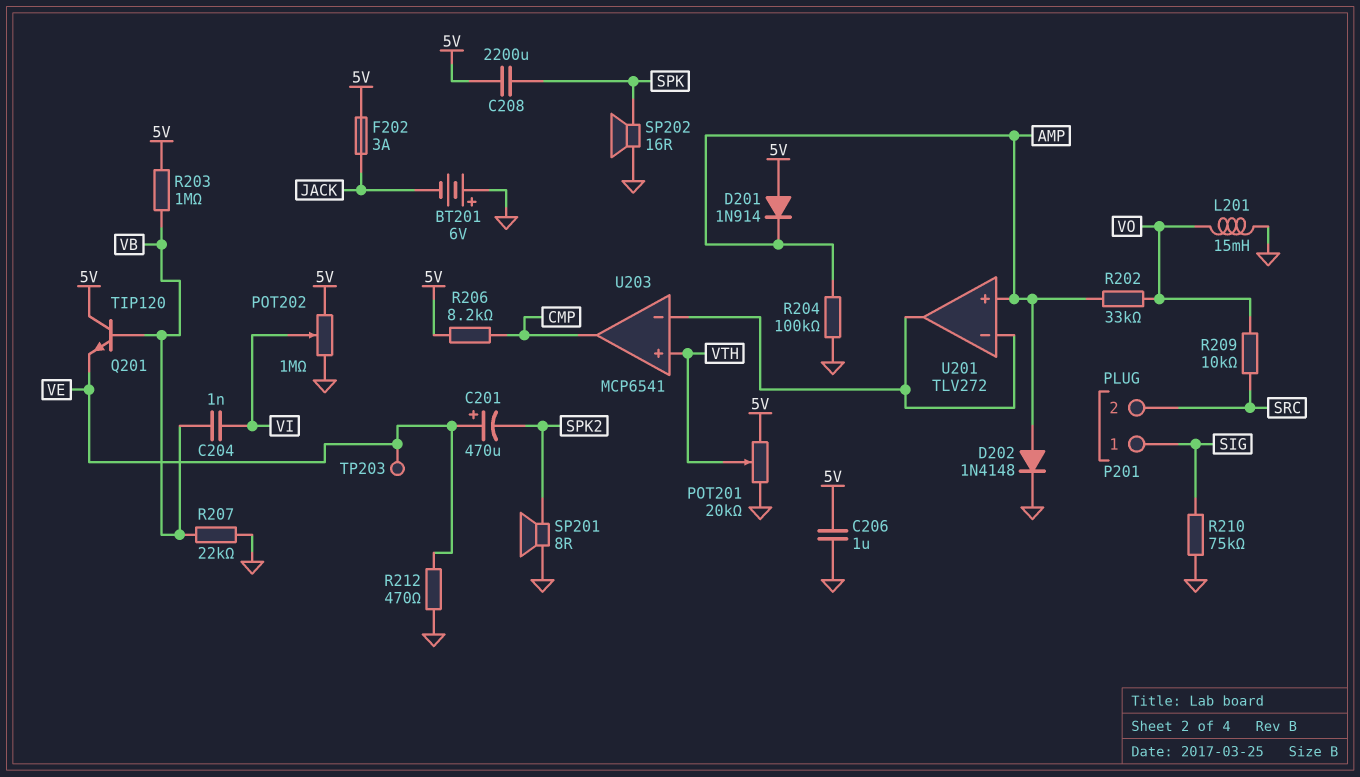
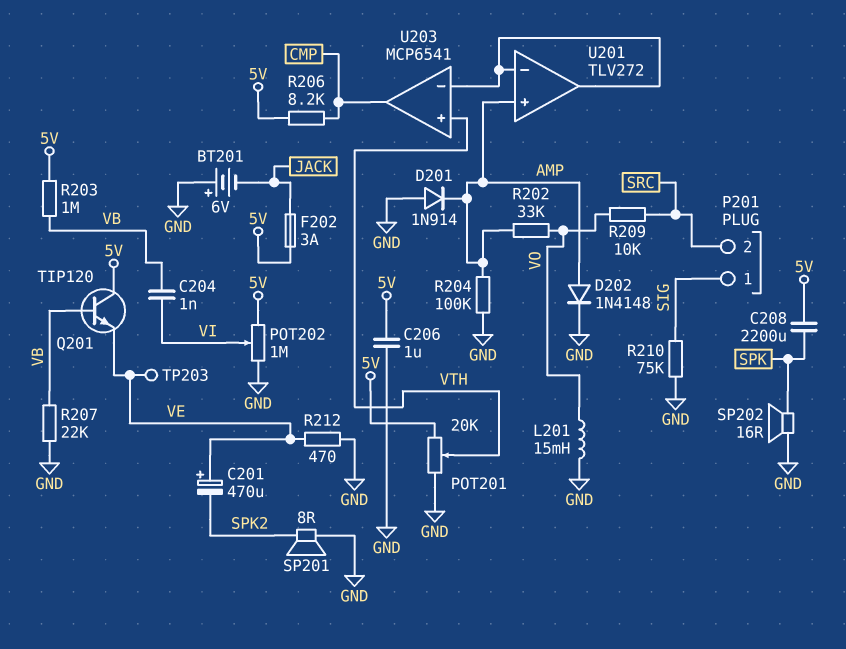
D201: diode 1N914 (A 5V, K AMP) -> diode 1N914 (A GND, K AMP)

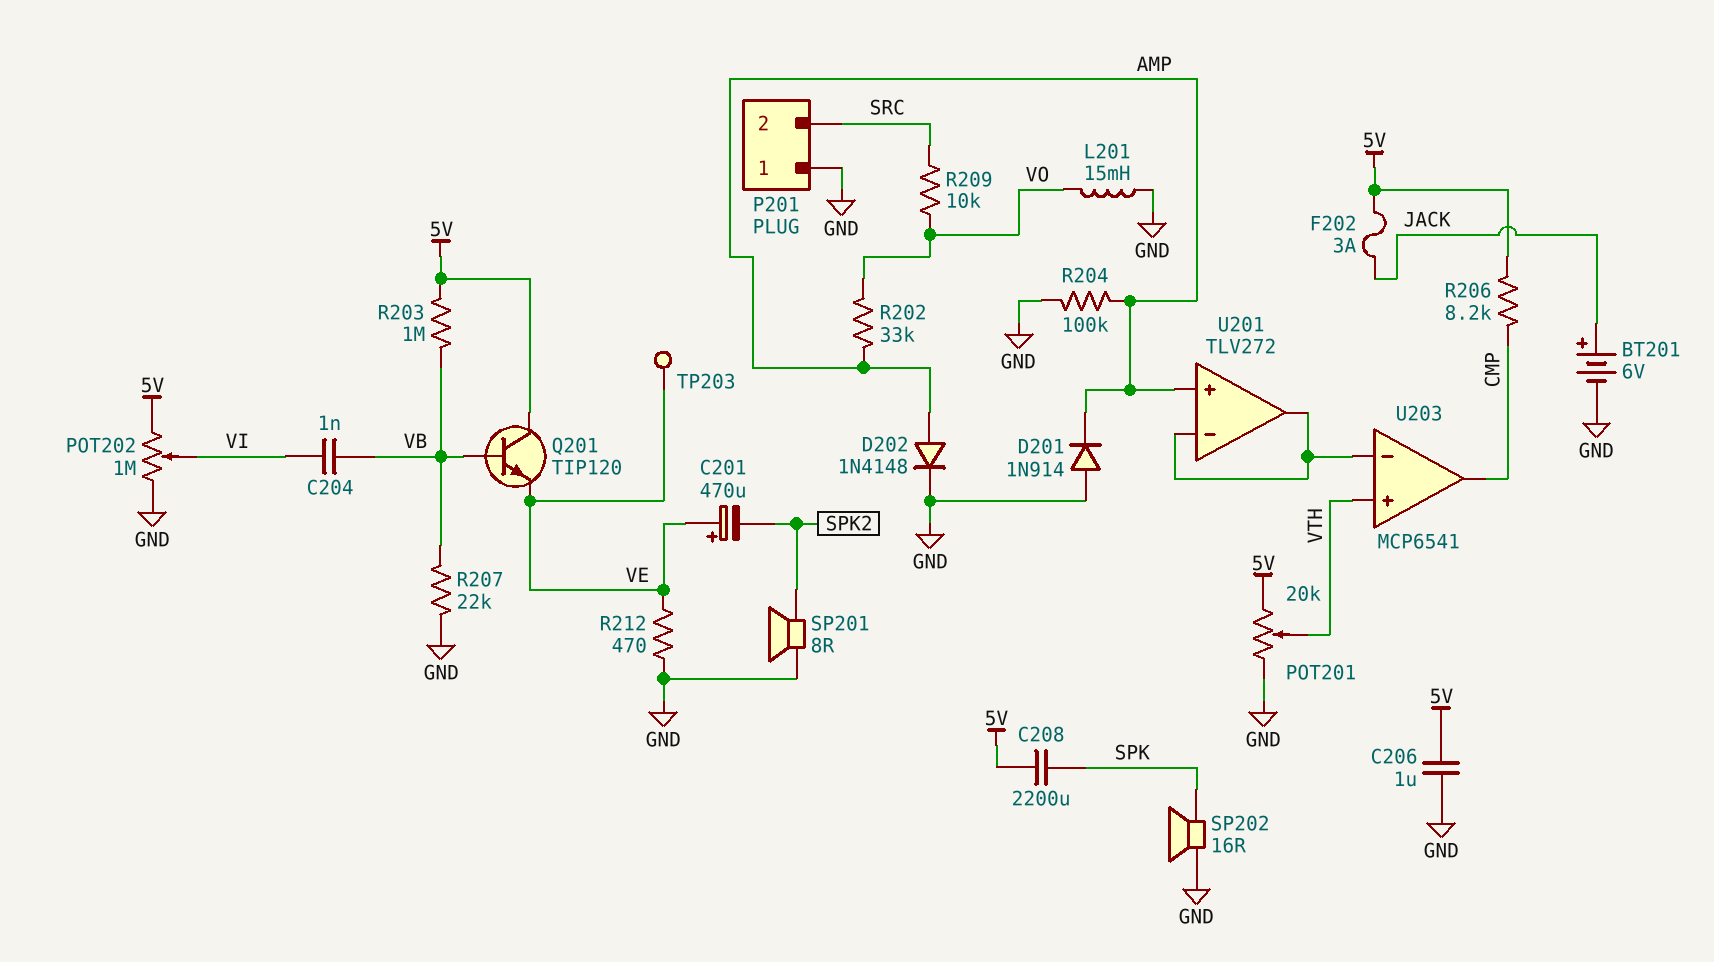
BT201: 6V (plus GND, minus JACK) -> 6V (plus JACK, minus GND)
P201 pin 1: SIG -> GND
R210: 75k (GND, SIG) -> none

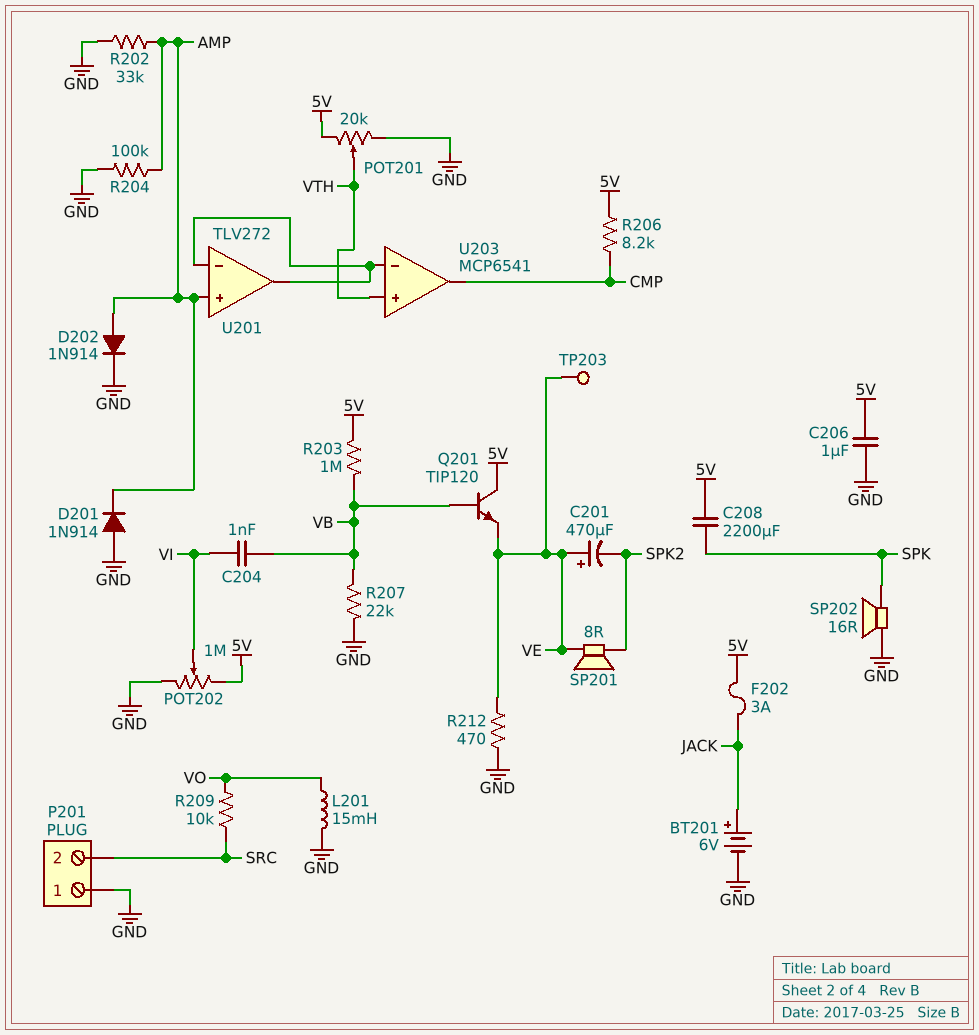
D202: diode 1N4148 (A AMP, K GND) -> diode 1N914 (A AMP, K GND)
R202: 33k (AMP, VO) -> 33k (AMP, GND)
SP201: speaker 8R (GND, SPK2) -> speaker 8R (SPK2, VE)

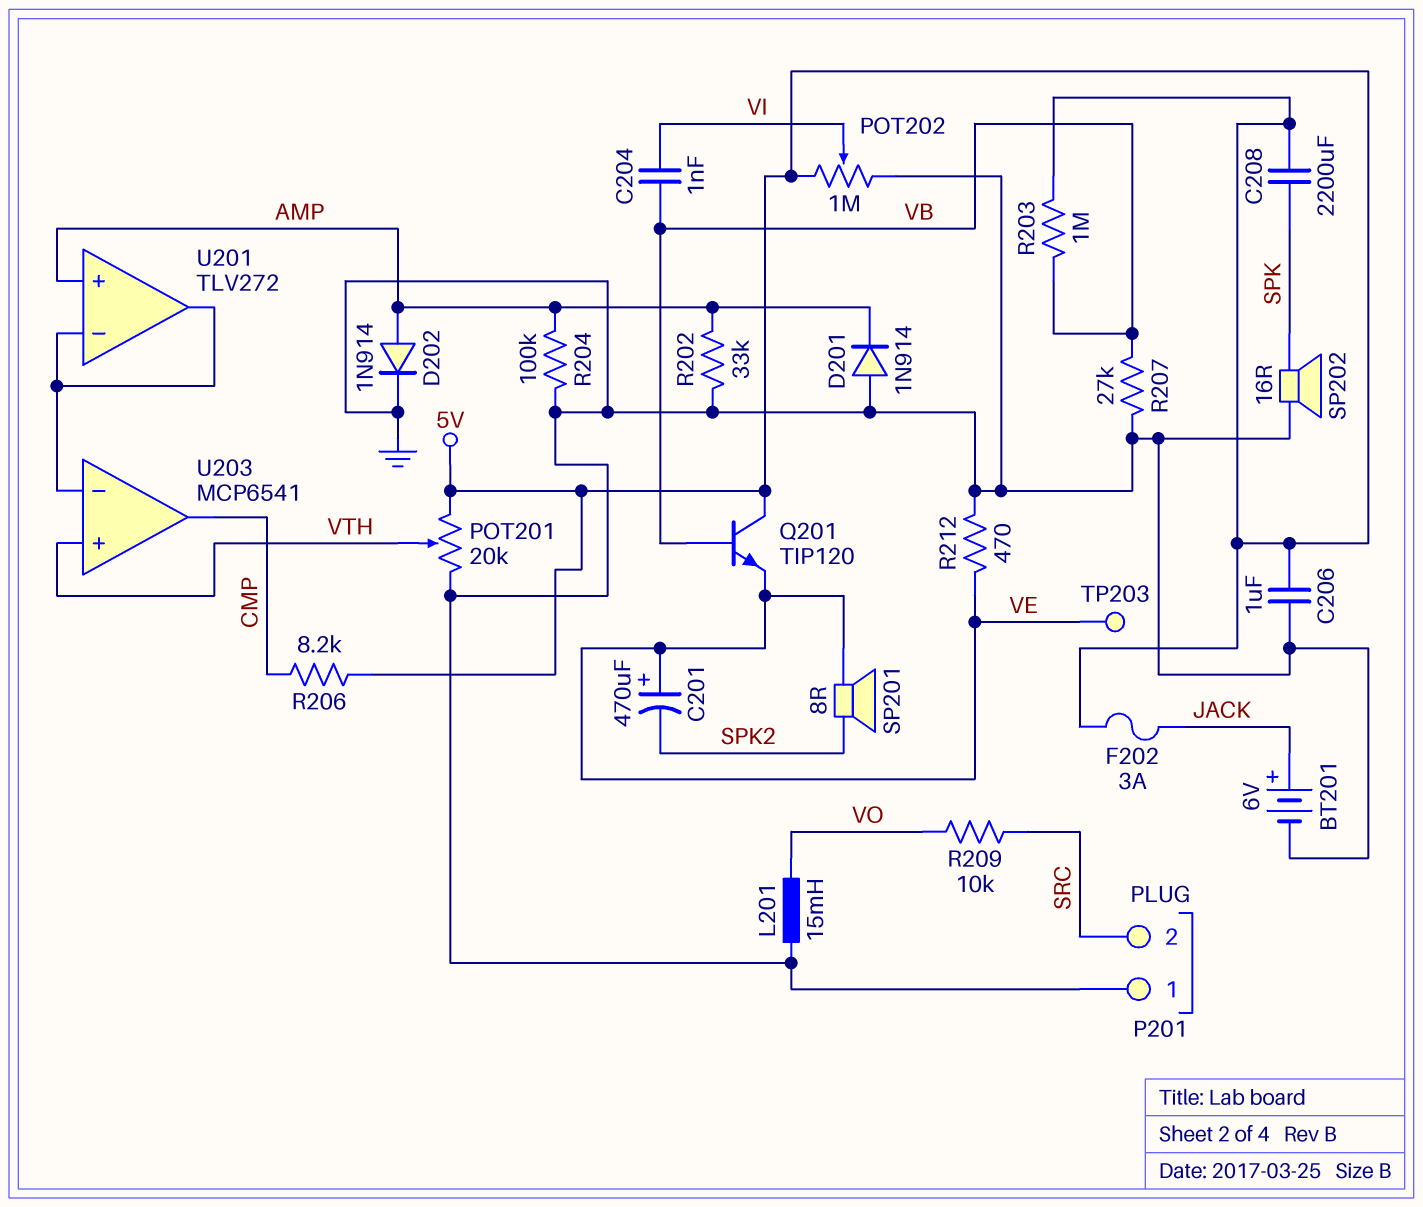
R207: 22k (GND, VB) -> 27k (GND, VB)

